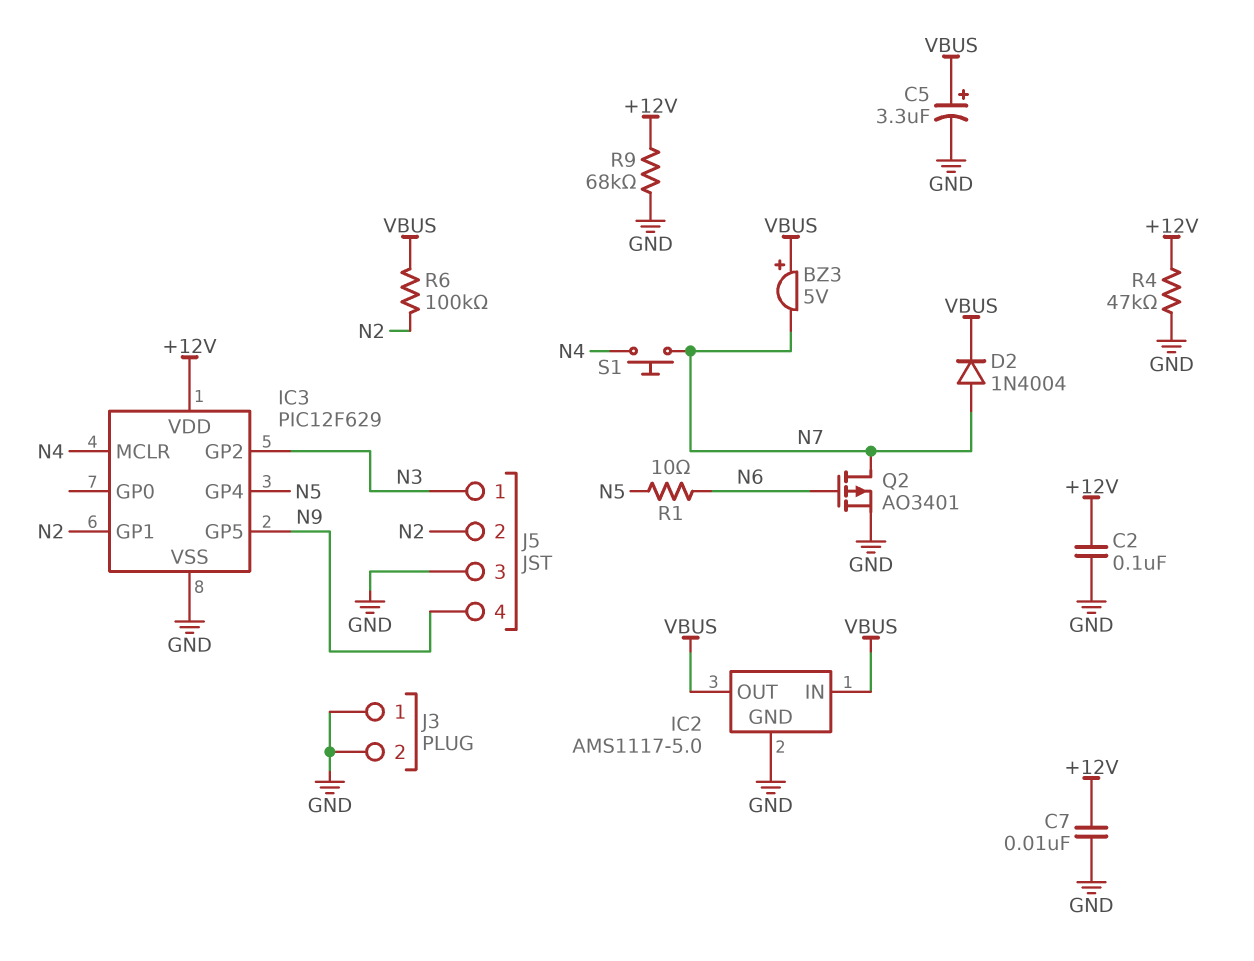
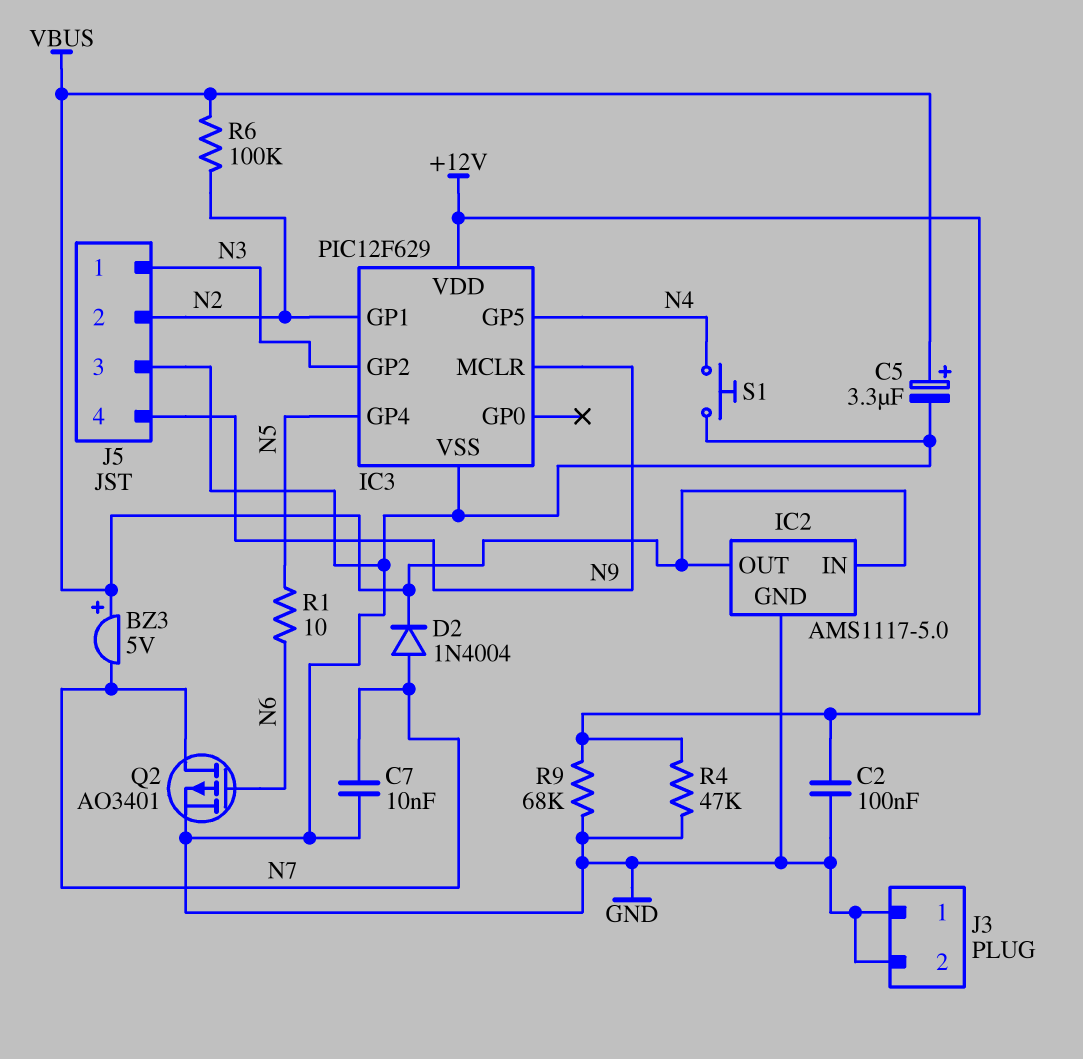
C7: 10nF (+12V, GND) -> 10nF (GND, N7)
IC3 pin GP5: N9 -> N4
IC3 pin MCLR: N4 -> N9
S1: button (N4, N7) -> button (GND, N4)

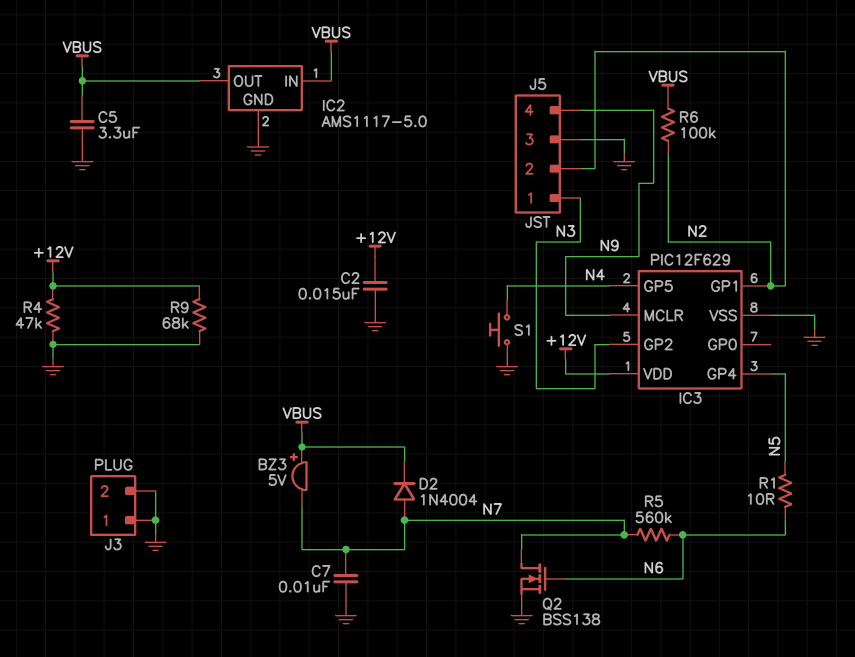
C2: 100nF (+12V, GND) -> 15nF (+12V, GND)
C5: 3.3uF (plus VBUS, minus GND) -> 3.3uF (GND, VBUS)
Q2: PMOS AO3401 (G N6, D N7, S GND) -> NMOS BSS138 (G N6, D N7, S GND)
R5: none -> 560k (N6, N7)

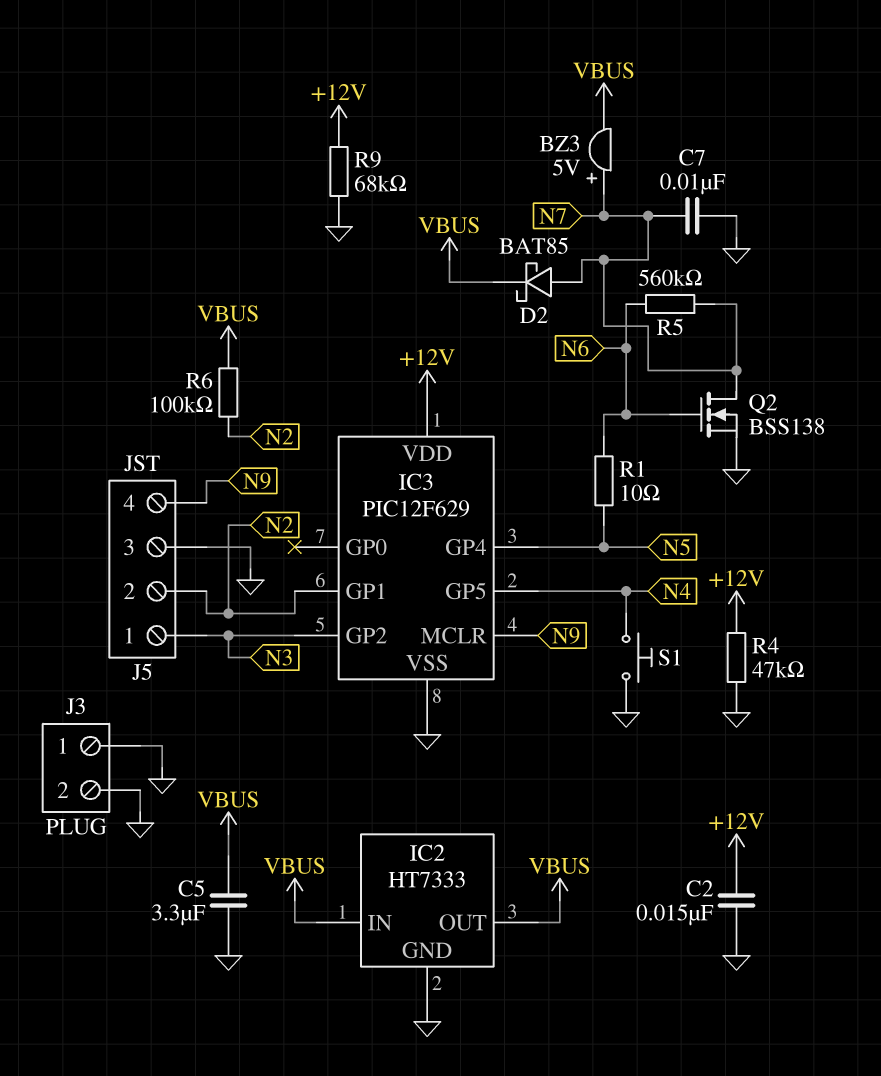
BZ3: buzzer 5V (plus VBUS, minus N7) -> buzzer 5V (plus N7, minus VBUS)
D2: diode 1N4004 (A N7, K VBUS) -> schottky BAT85 (A N7, K VBUS)
IC2: AMS1117-5.0 -> HT7333

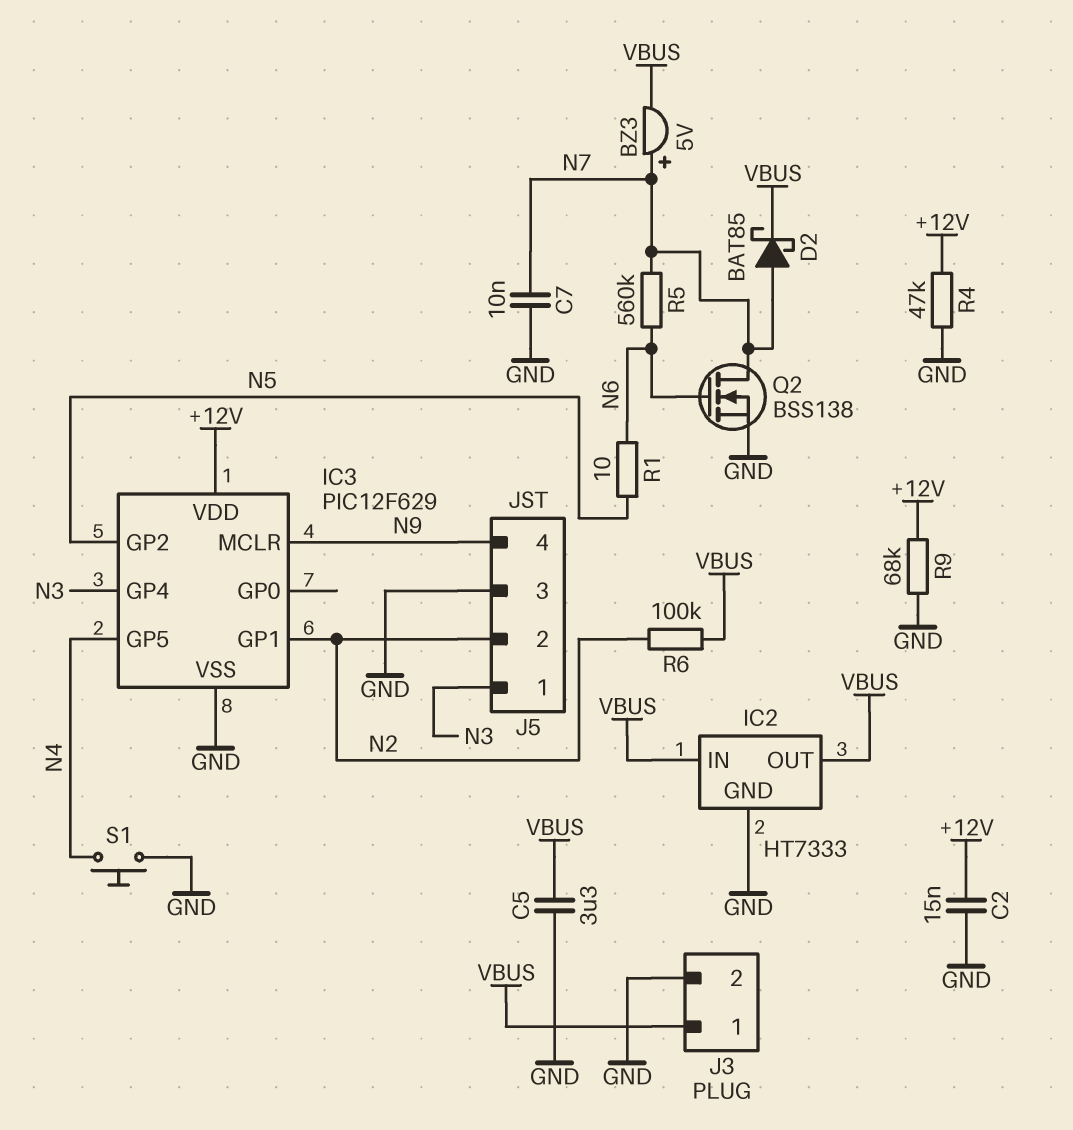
IC3 pin GP2: N3 -> N5
IC3 pin GP4: N5 -> N3
J3 pin 1: GND -> VBUS

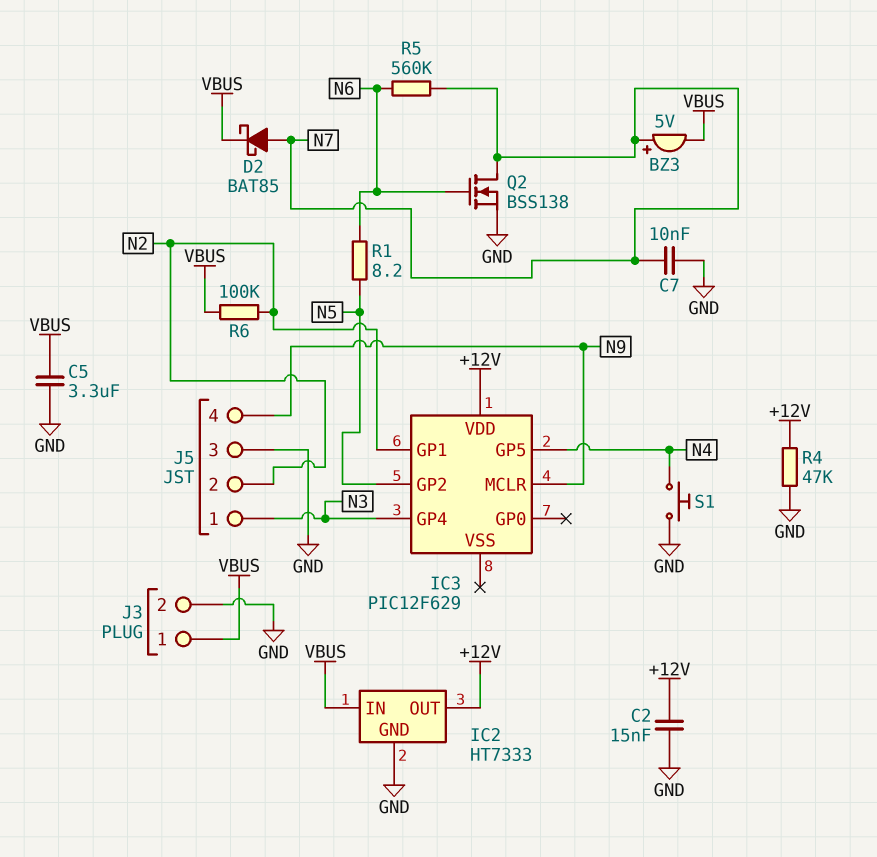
IC2 pin OUT: VBUS -> +12V
IC3 pin VSS: GND -> none
R1: 10 (N5, N6) -> 8.2 (N5, N6)
R9: 68k (+12V, GND) -> none

